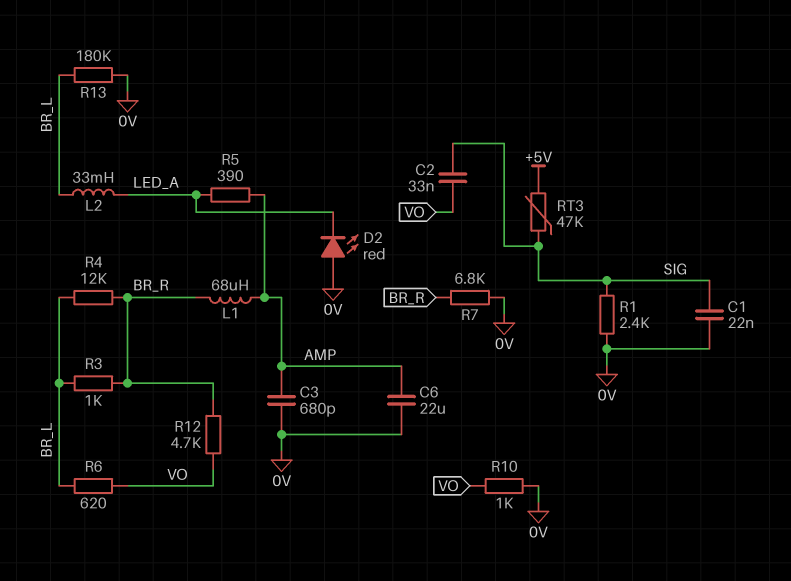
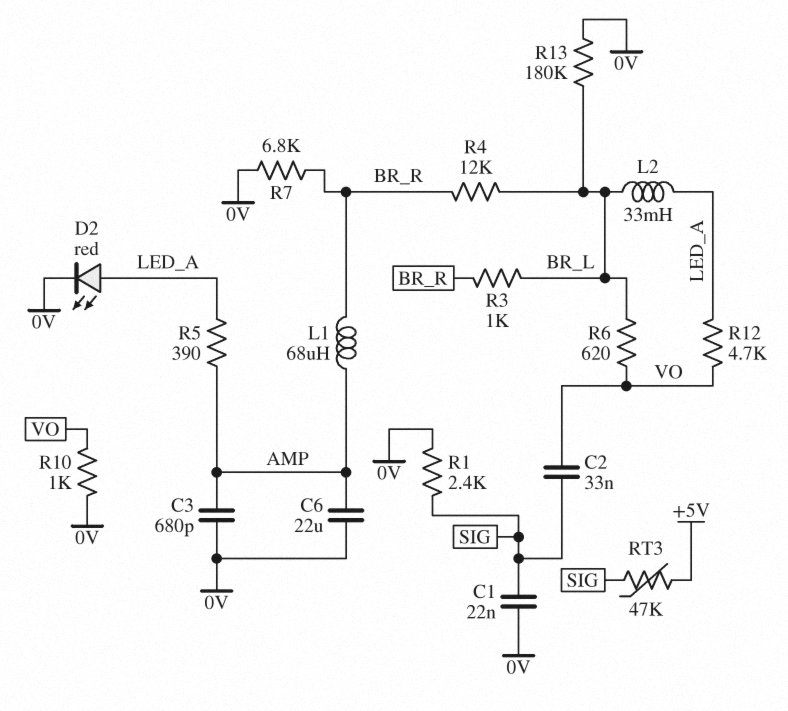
D2: LED red (A 0V, K LED_A) -> LED red (A LED_A, K 0V)
R12: 4.7k (BR_R, VO) -> 4.7k (LED_A, VO)

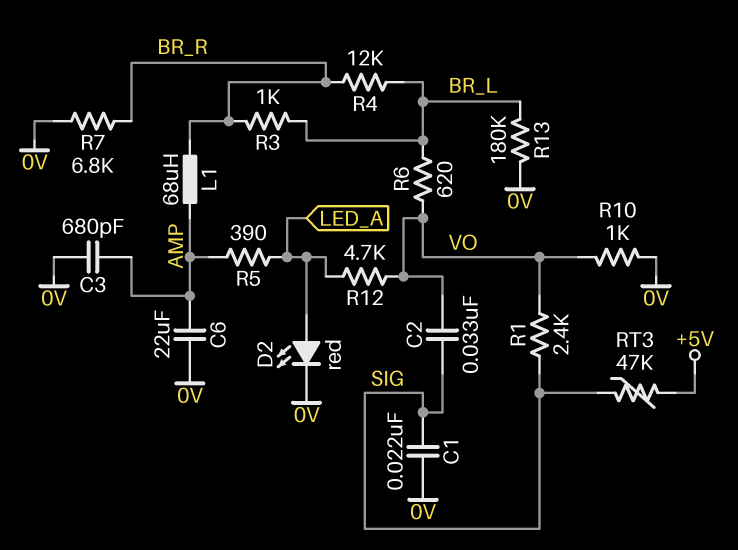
L2: 33mH (BR_L, LED_A) -> none
R1: 2.4k (0V, SIG) -> 2.4k (SIG, VO)

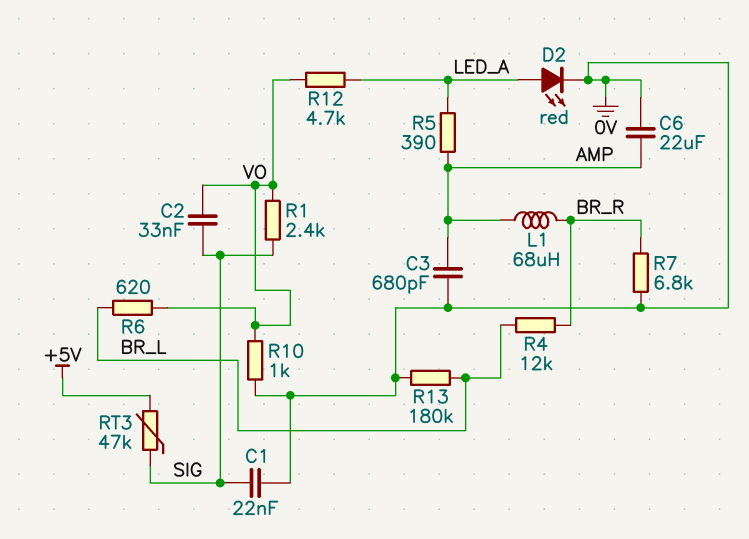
R3: 1k (BR_L, BR_R) -> none

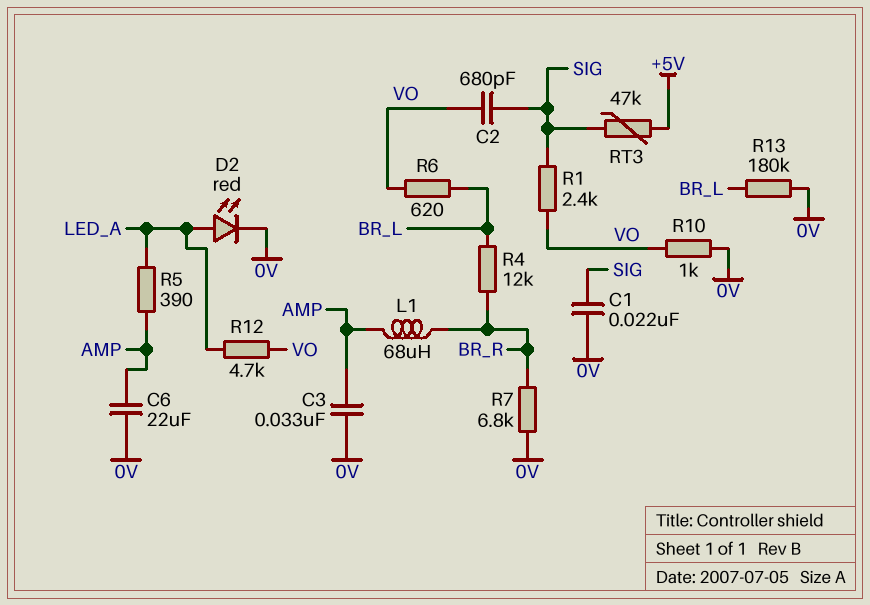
C2: 33nF (SIG, VO) -> 680pF (SIG, VO)
C3: 680pF (0V, AMP) -> 33nF (0V, AMP)

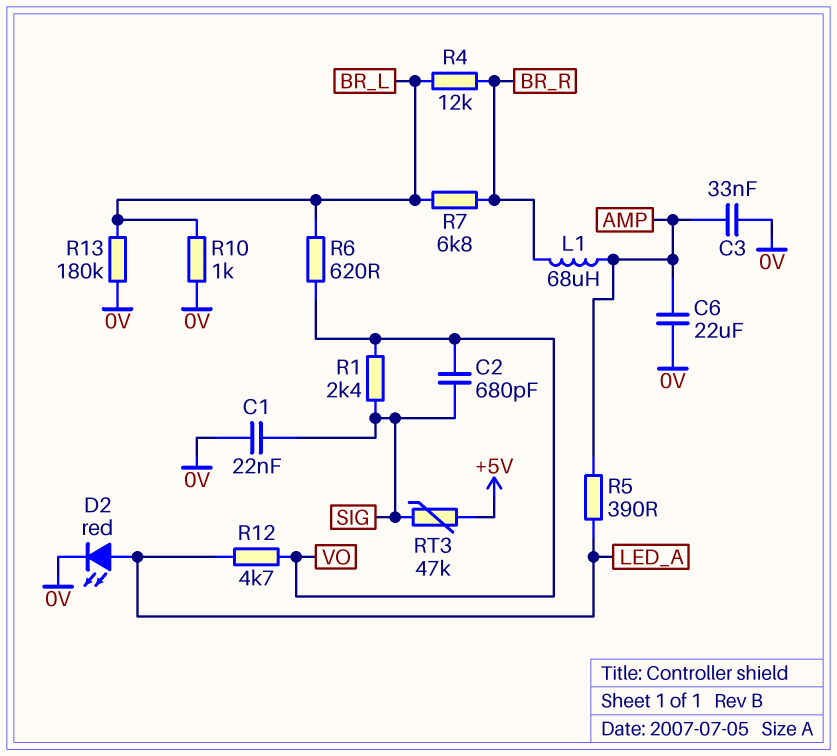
R7: 6.8k (0V, BR_R) -> 6.8k (BR_L, BR_R)
R10: 1k (0V, VO) -> 1k (0V, BR_L)

